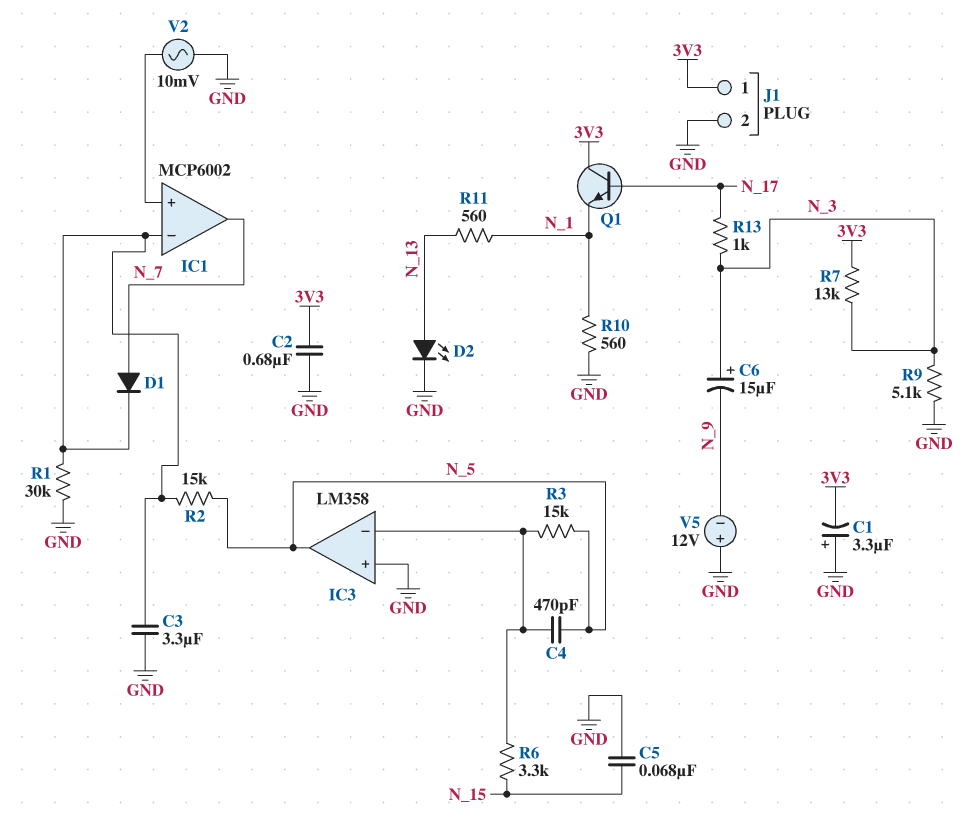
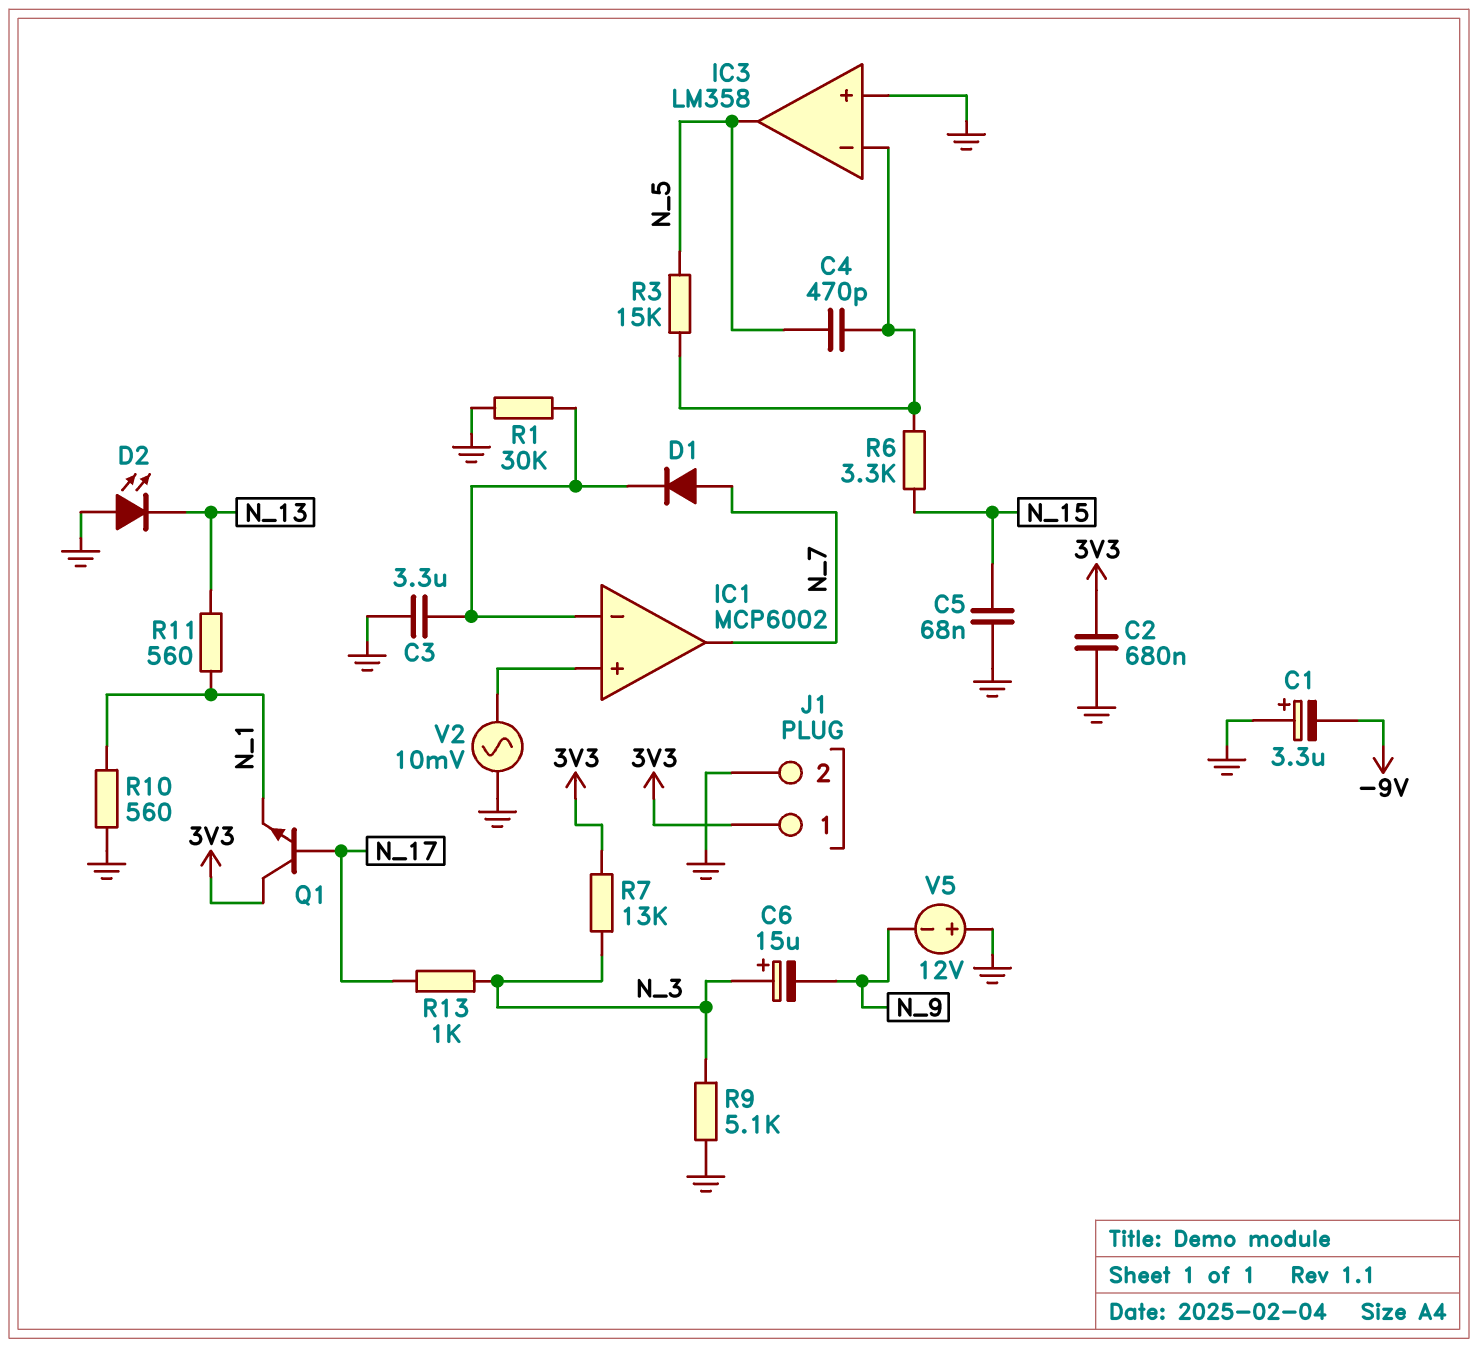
C1: 3.3uF (plus GND, minus 3V3) -> 3.3uF (plus GND, minus -9V)
D2: LED (A N_13, K GND) -> LED (A GND, K N_13)
R2: 15k (IC1/in-, N_5) -> none

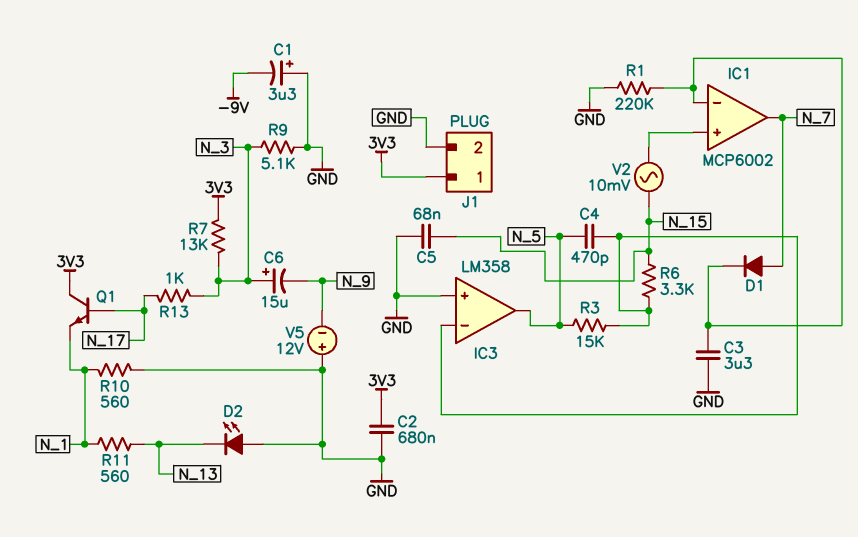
R1: 30k (GND, IC1/in-) -> 220k (GND, IC1/in-)
V2: AC 10mV (GND, IC1/in+) -> AC 10mV (IC1/in+, N_15)

